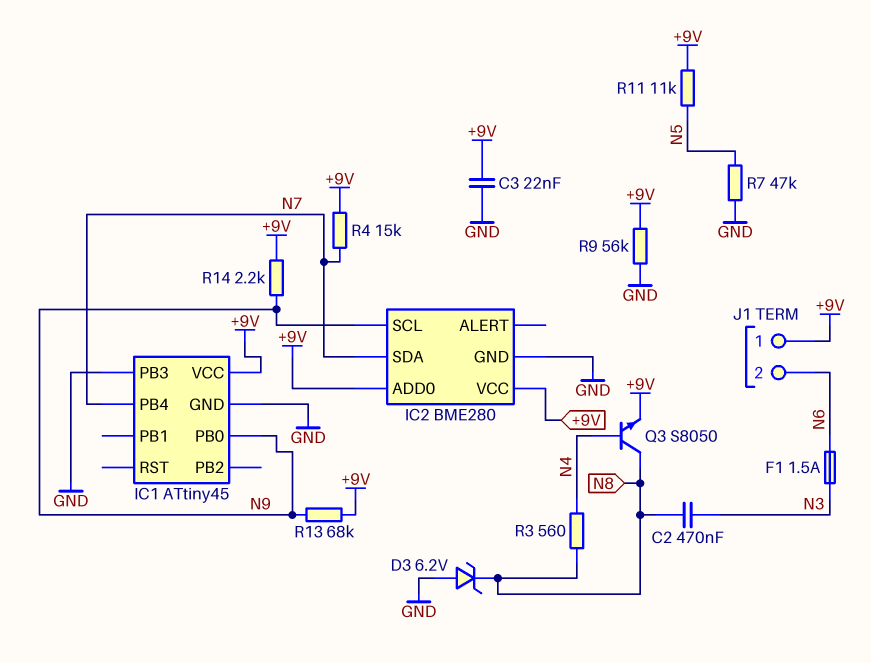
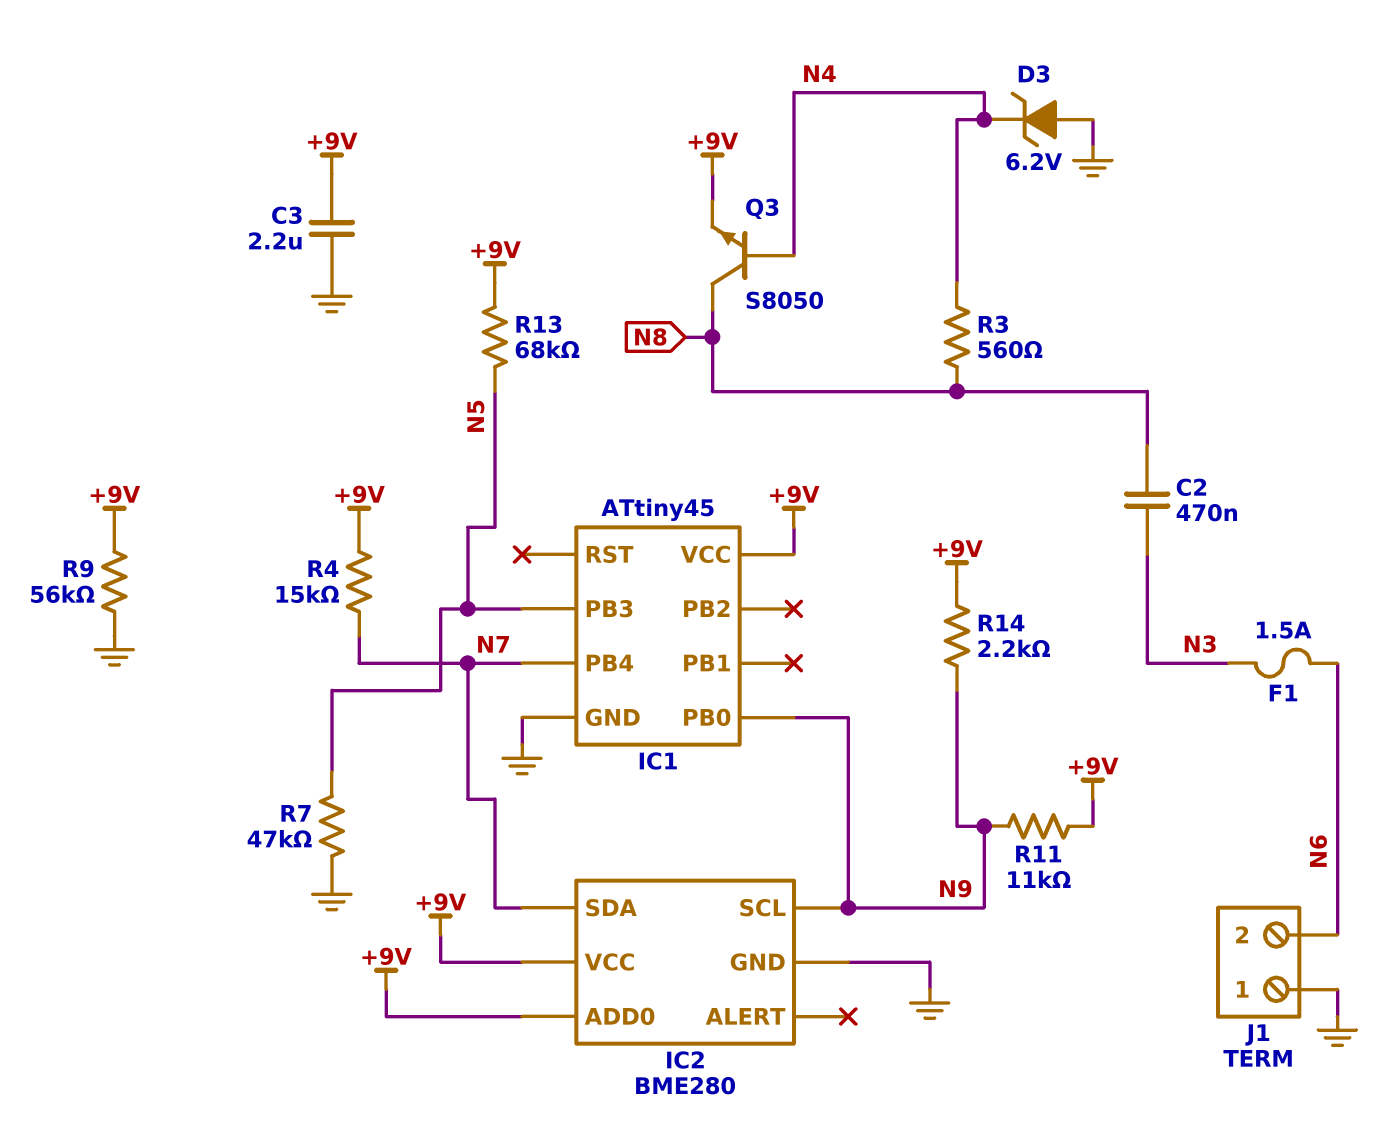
C3: 22nF (+9V, GND) -> 2.2uF (+9V, GND)
D3: zener 6.2V (A GND, K N8) -> zener 6.2V (A GND, K N4)
IC1 pin PB3: GND -> N5
J1 pin 1: +9V -> GND
R11: 11k (+9V, N5) -> 11k (+9V, N9)
R13: 68k (+9V, N9) -> 68k (+9V, N5)

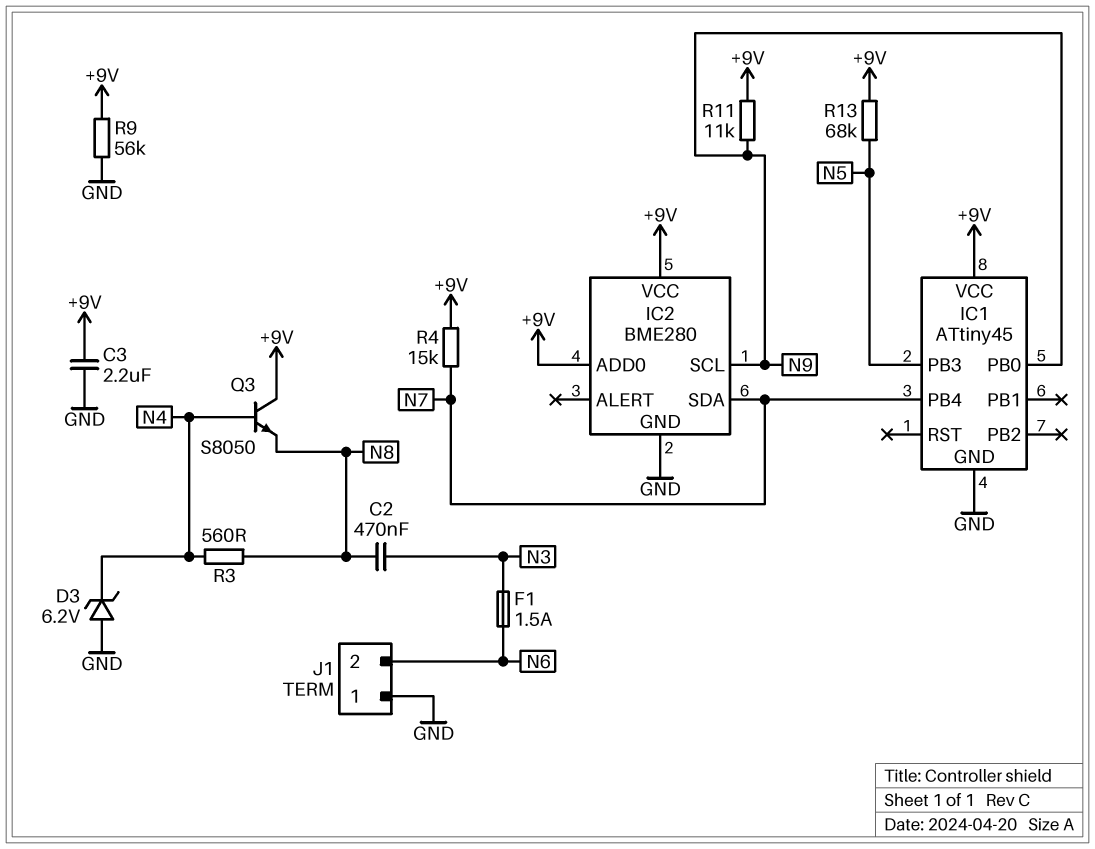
Q3: NPN S8050 (B N4, C N8, E +9V) -> NPN S8050 (B N4, C +9V, E N8)
R7: 47k (GND, N5) -> none
R14: 2.2k (+9V, N9) -> none

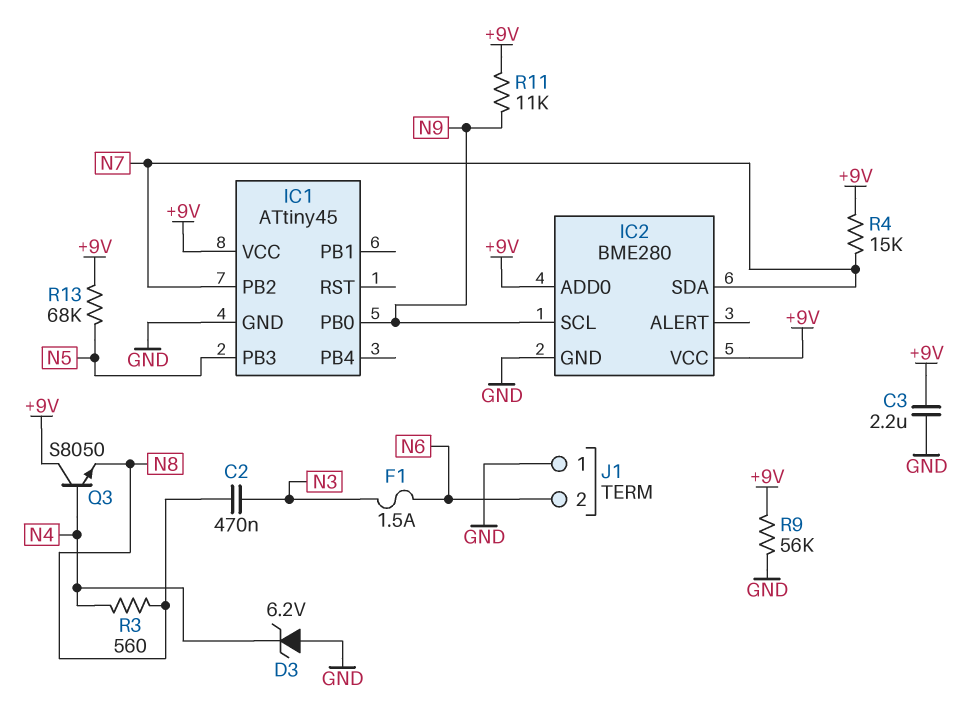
IC1 pin PB2: none -> N7
IC1 pin PB4: N7 -> none

